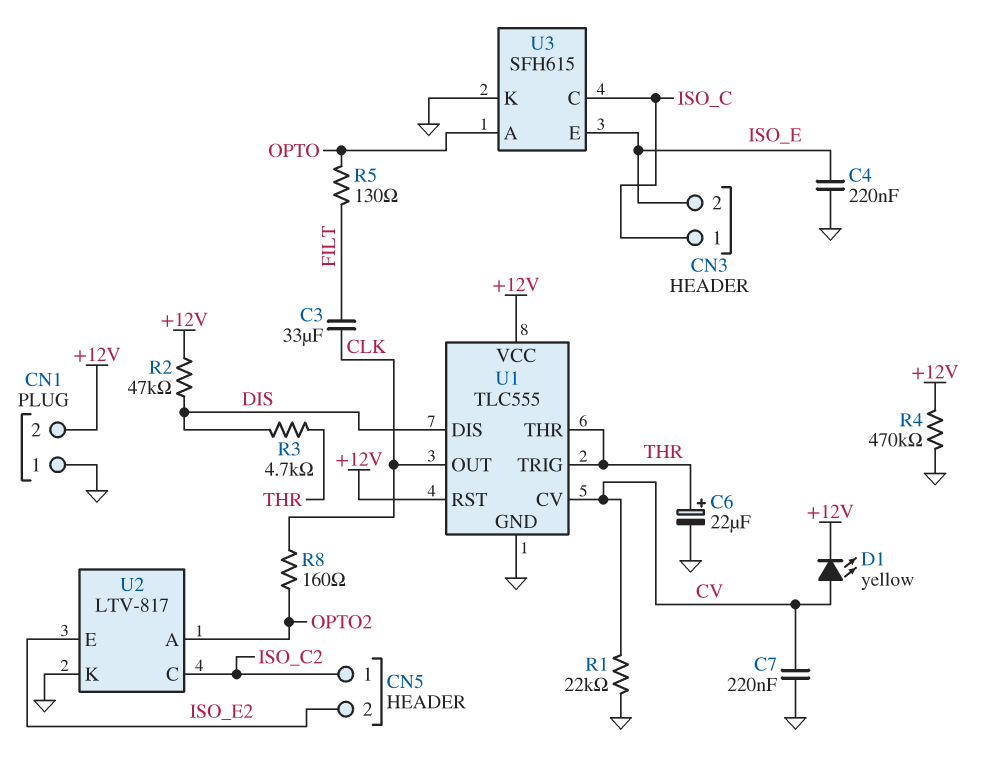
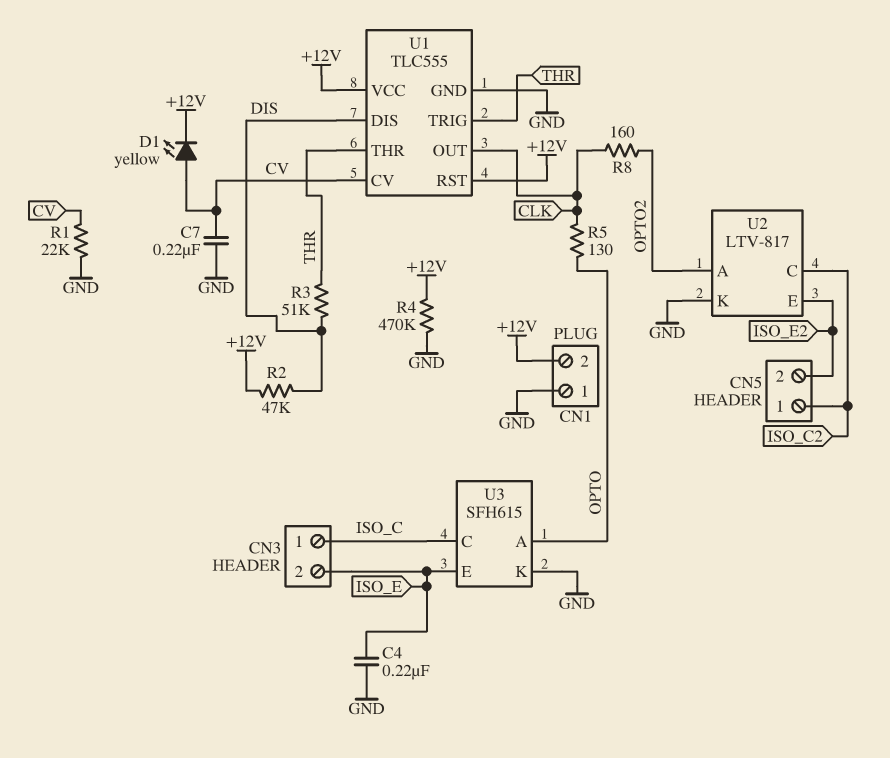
C3: 33uF (CLK, FILT) -> none
C6: 22uF (plus THR, minus GND) -> none
R3: 4.7k (DIS, THR) -> 51k (DIS, THR)
R5: 130 (FILT, OPTO) -> 130 (CLK, OPTO)

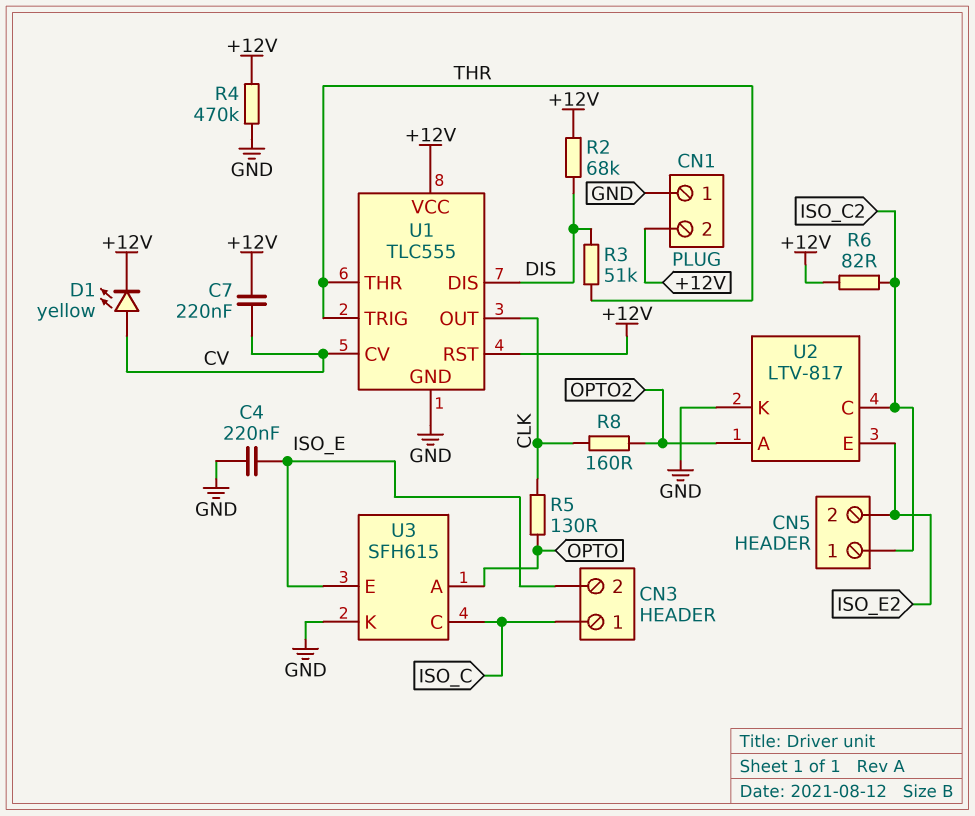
C7: 220nF (CV, GND) -> 220nF (+12V, CV)
R1: 22k (CV, GND) -> none
R2: 47k (+12V, DIS) -> 68k (+12V, DIS)
R6: none -> 82 (+12V, ISO_C2)

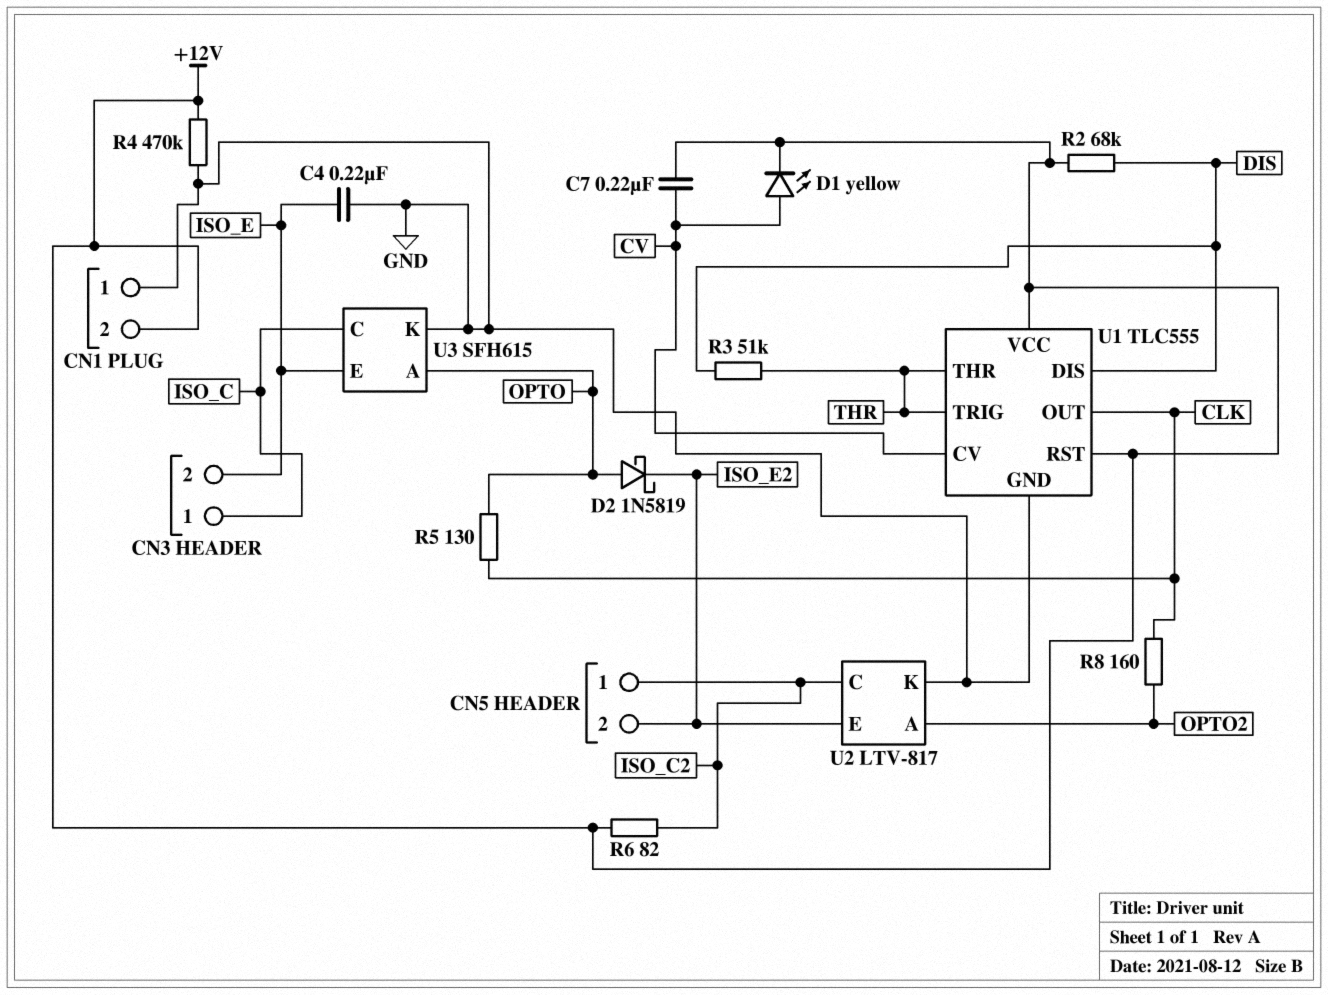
D2: none -> schottky 1N5819 (A OPTO, K ISO_E2)

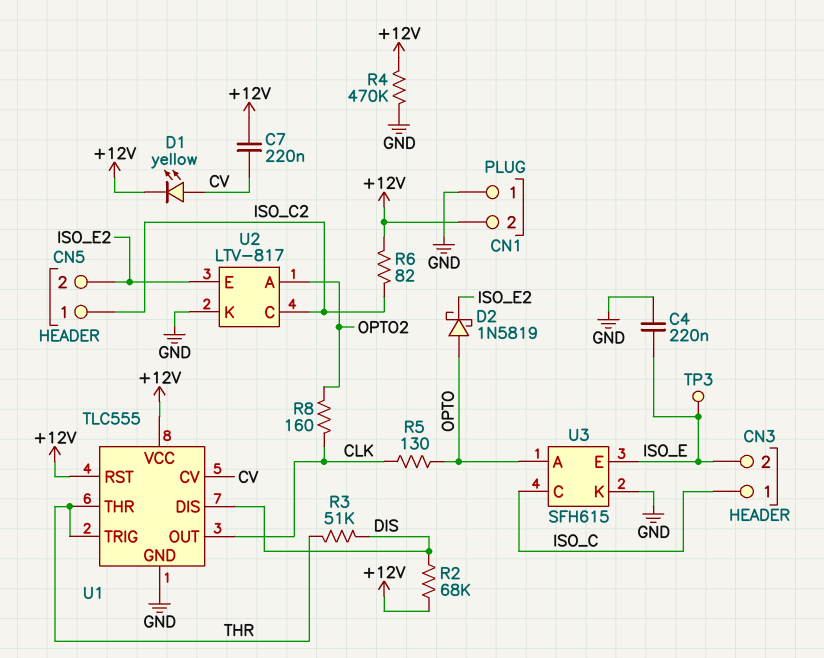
TP3: none -> test point (ISO_E)

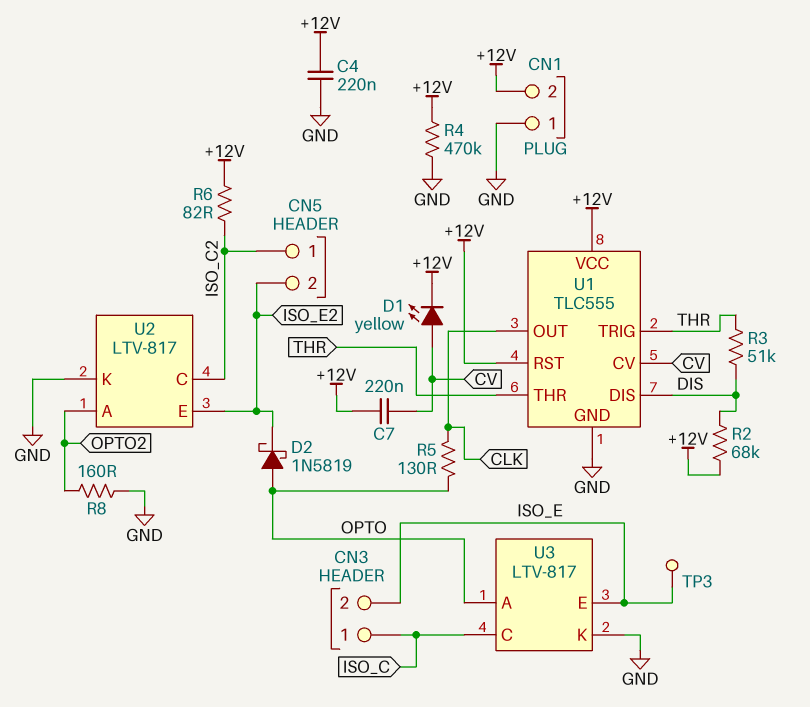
C4: 220nF (GND, ISO_E) -> 220nF (+12V, GND)
R8: 160 (CLK, OPTO2) -> 160 (GND, OPTO2)
U3: SFH615 -> LTV-817

